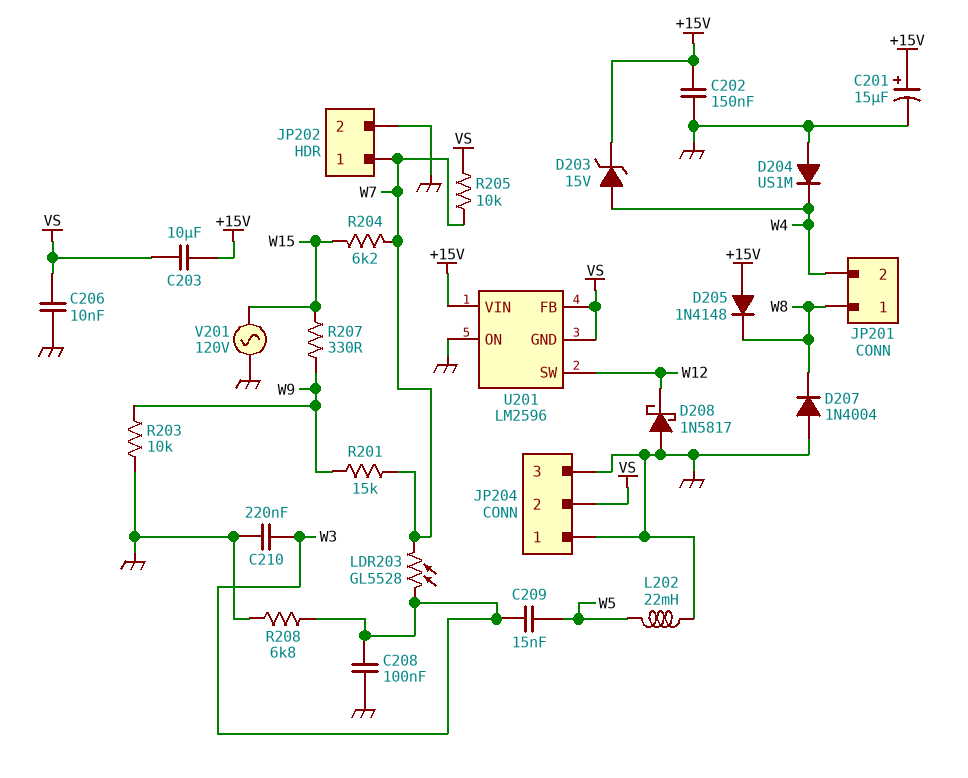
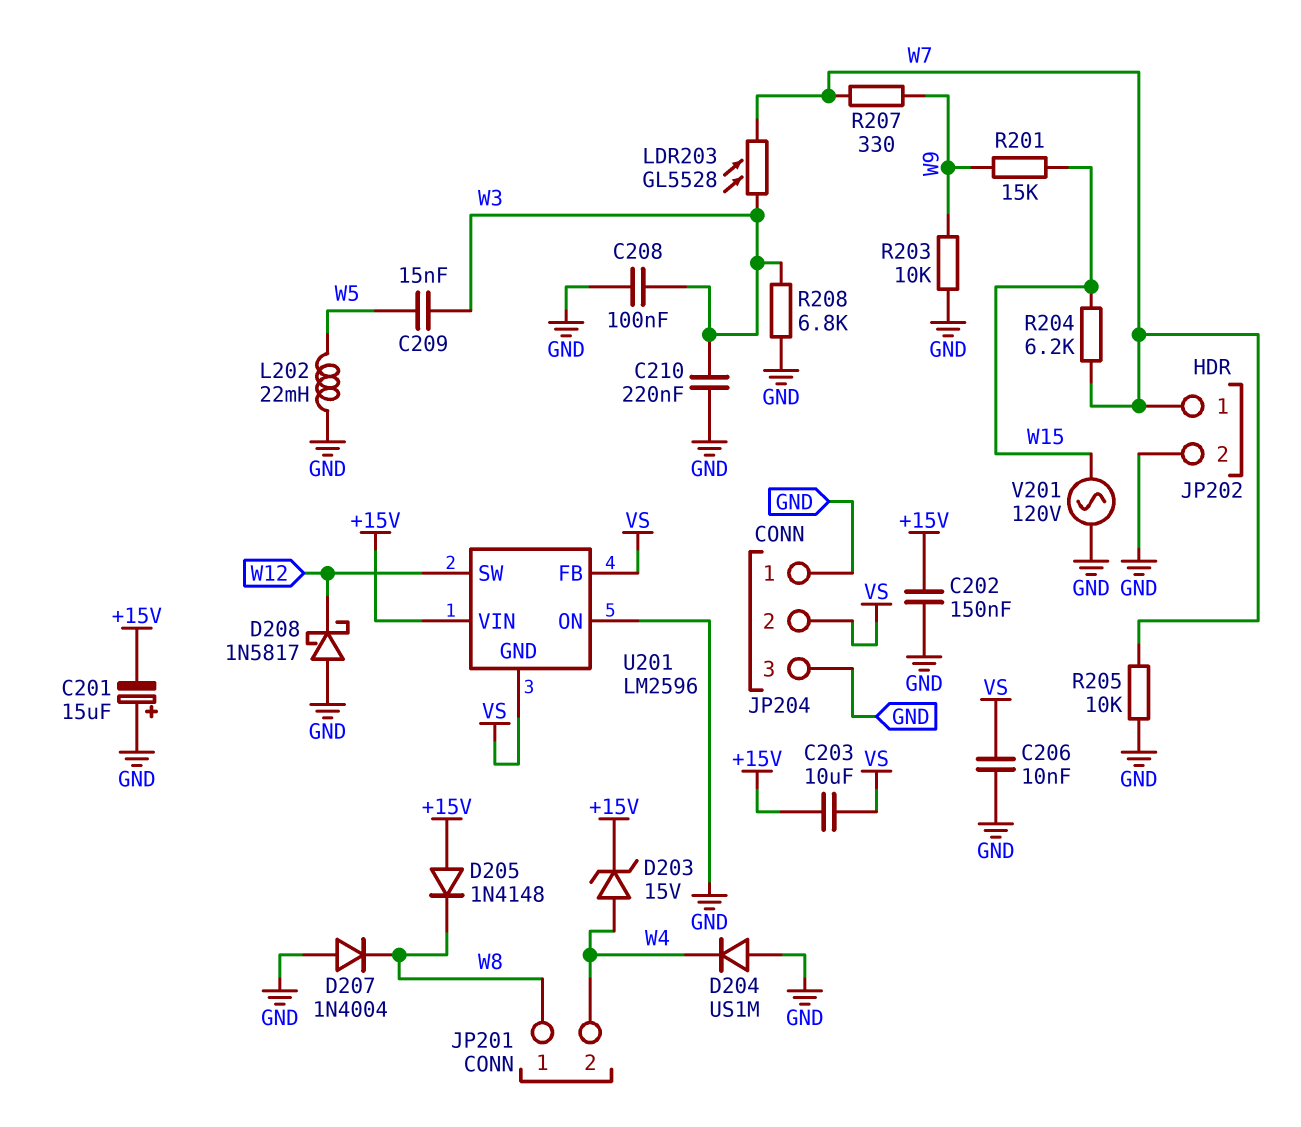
C201: 15uF (plus +15V, minus GND) -> 15uF (plus GND, minus +15V)
R201: 15k (W7, W9) -> 15k (W9, W15)
R205: 10k (VS, W7) -> 10k (GND, W7)
R207: 330 (W9, W15) -> 330 (W7, W9)

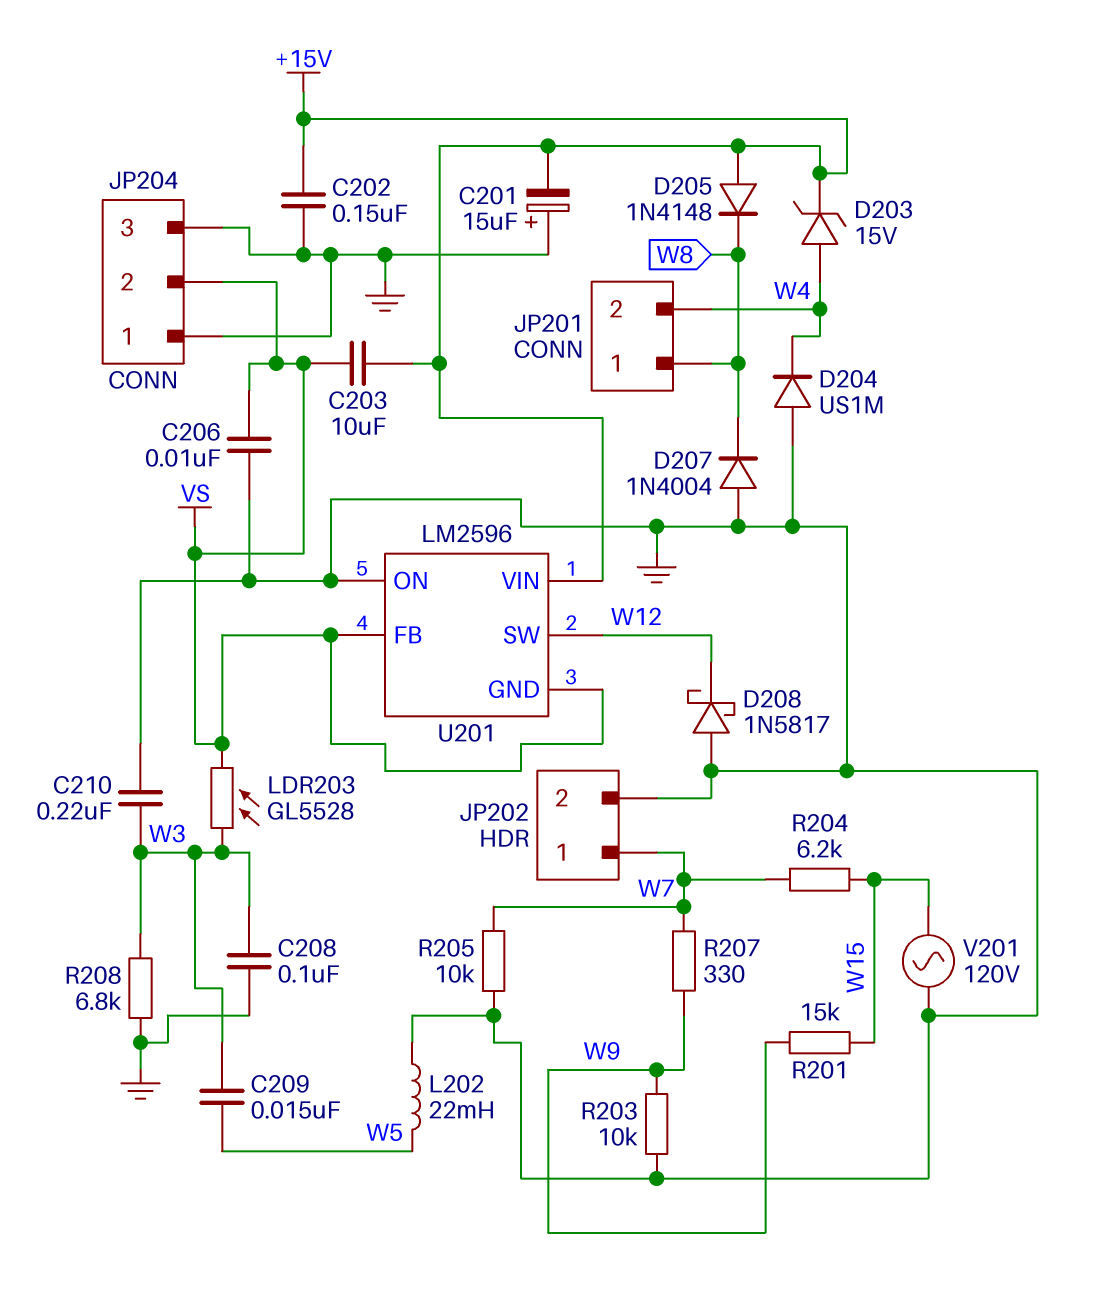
LDR203: GL5528 (W3, W7) -> GL5528 (VS, W3)

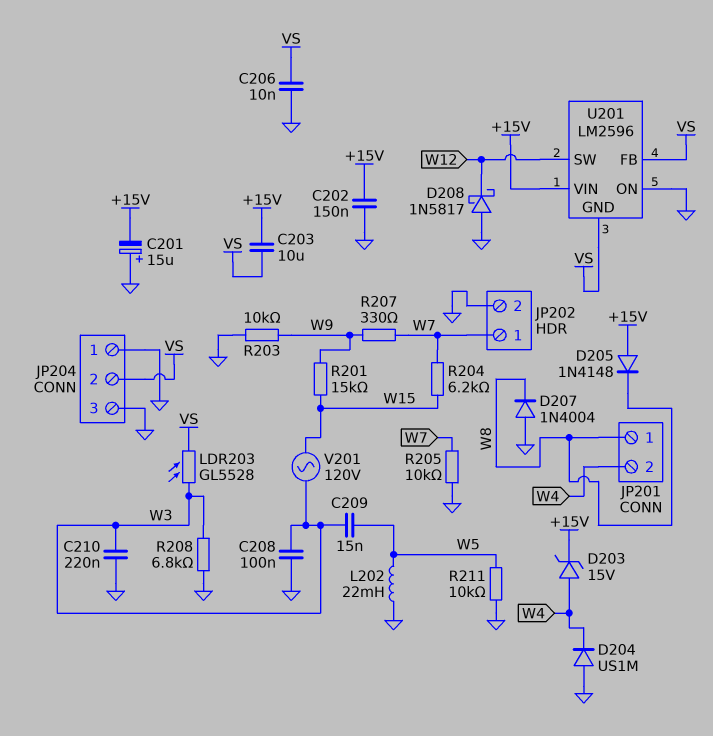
R211: none -> 10k (GND, W5)
V201: AC 120V (GND, W15) -> AC 120V (W3, W15)

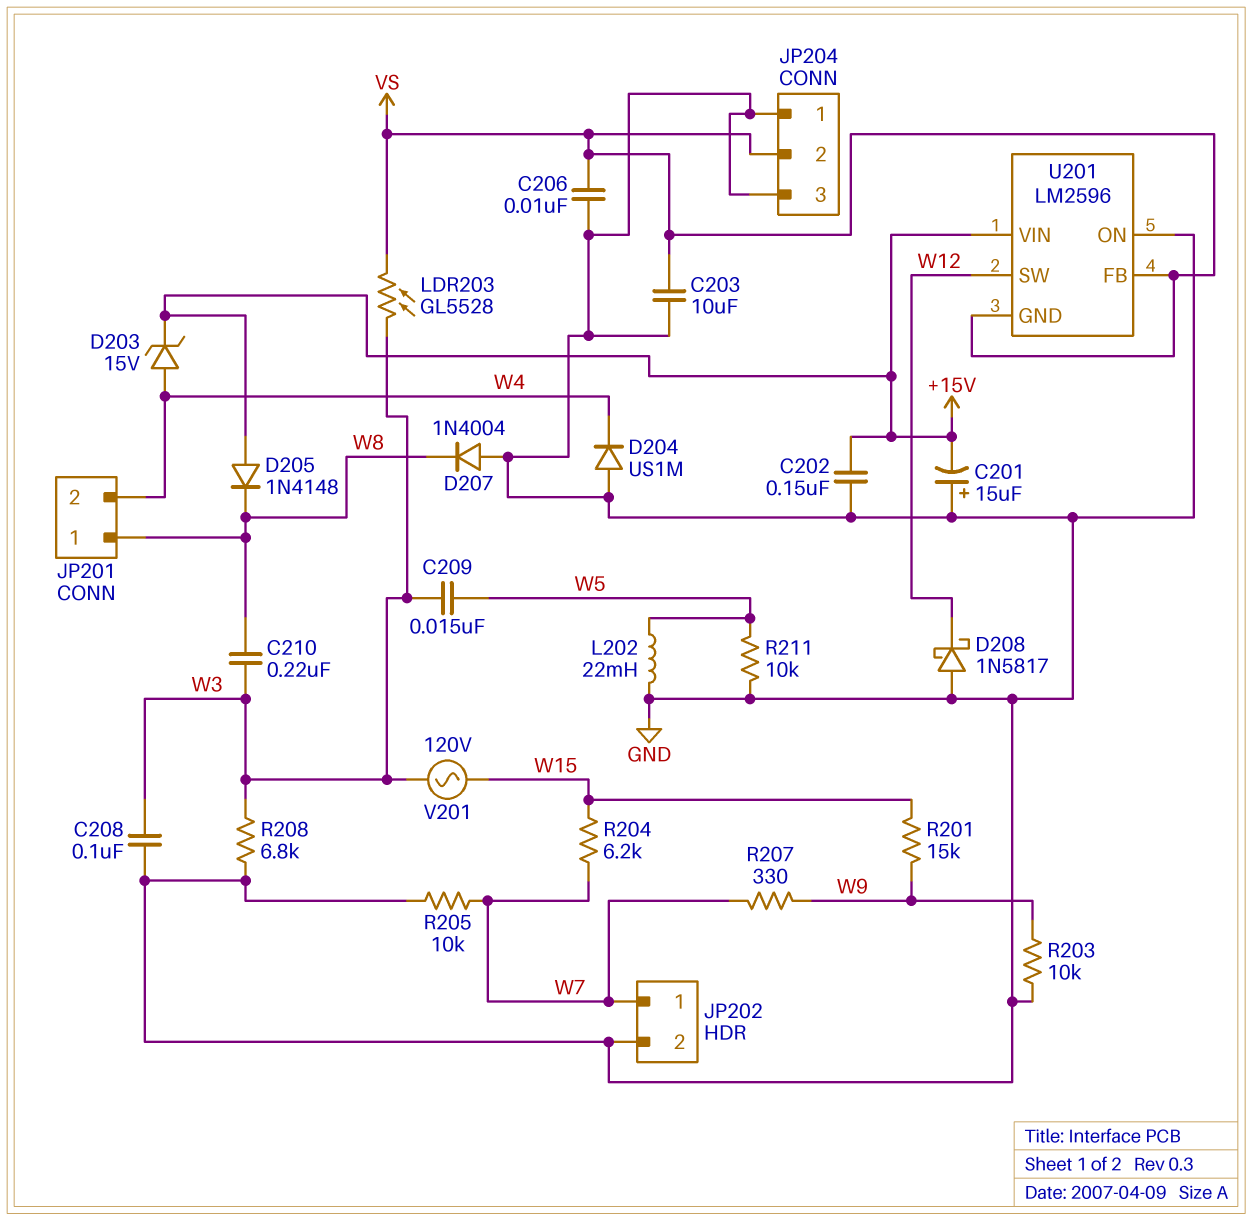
C203: 10uF (+15V, VS) -> 10uF (GND, VS)
C210: 220nF (GND, W3) -> 220nF (W3, W8)

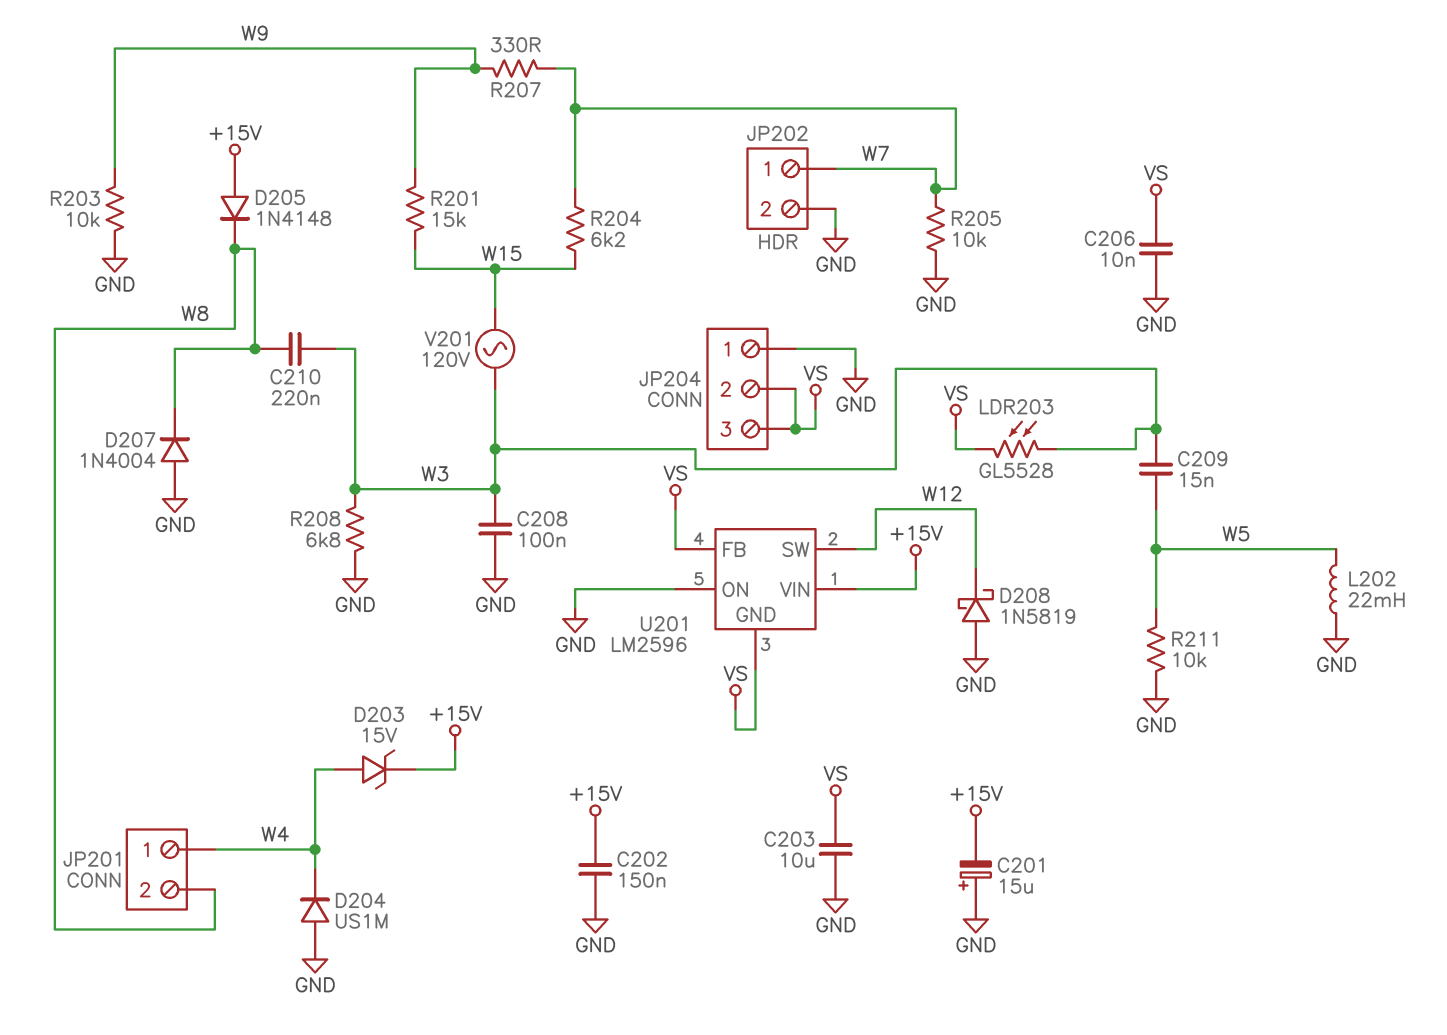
D208: schottky 1N5817 (A GND, K W12) -> schottky 1N5819 (A GND, K W12)
JP201 pin 1: W8 -> W4
JP201 pin 2: W4 -> W8
JP204 pin 3: GND -> VS

